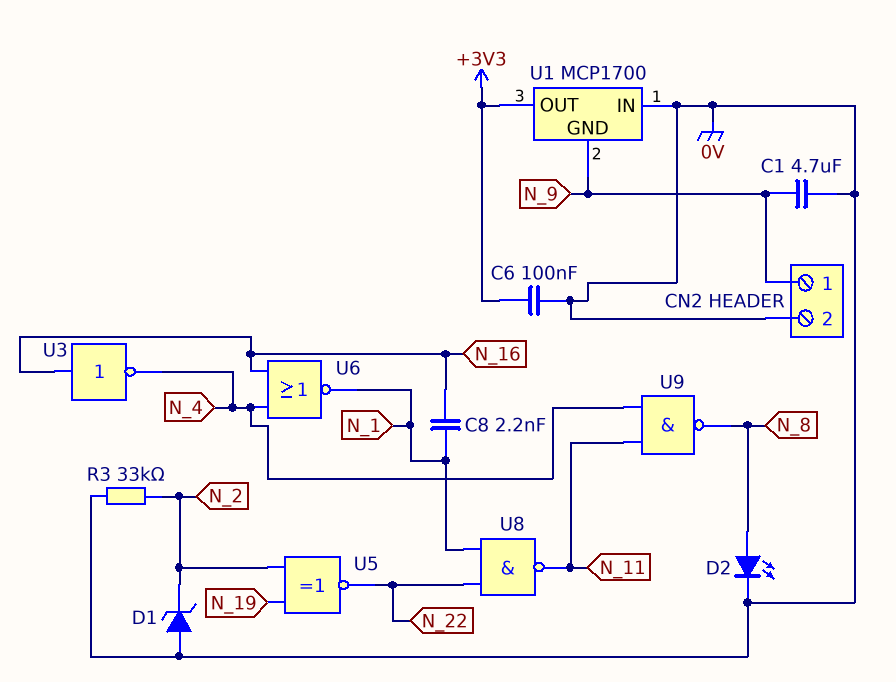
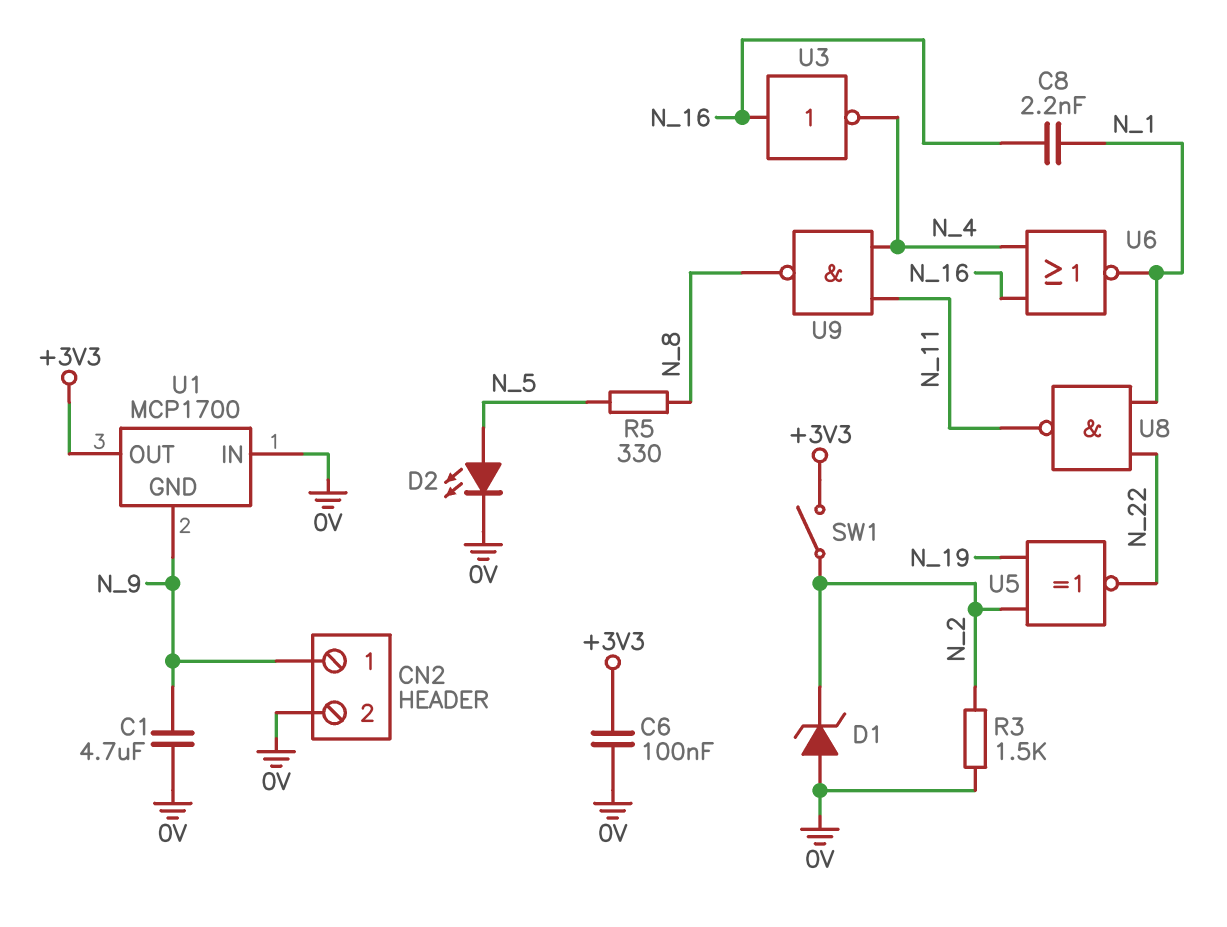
D2: LED (A N_8, K 0V) -> LED (A N_5, K 0V)
R3: 33k (0V, N_2) -> 1.5k (0V, N_2)
R5: none -> 330 (N_5, N_8)
SW1: none -> switch (+3V3, N_2)

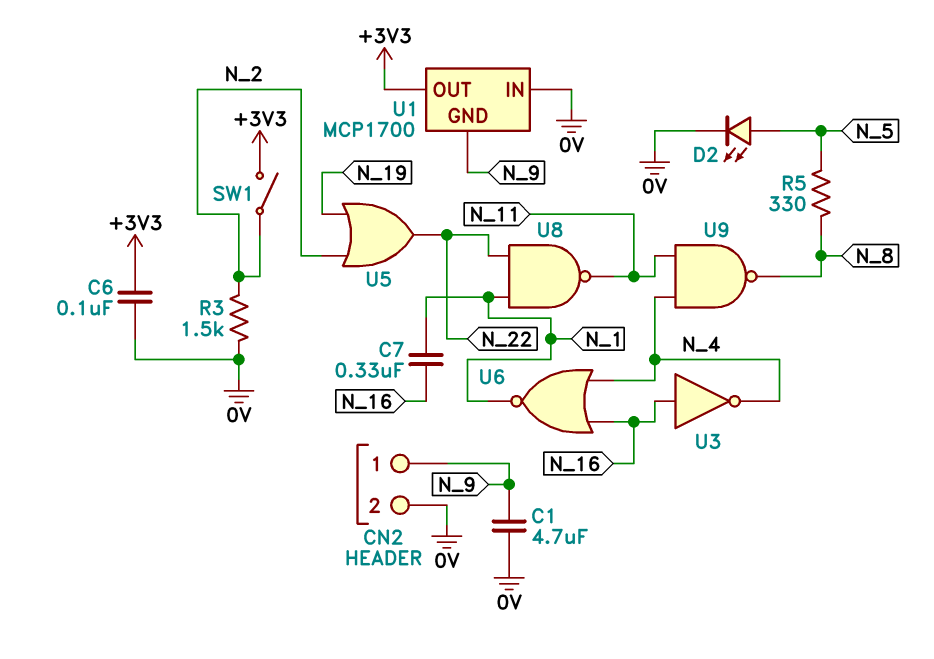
C7: none -> 330nF (N_1, N_16)
C8: 2.2nF (N_1, N_16) -> none
D1: zener (A 0V, K N_2) -> none
U5: XNOR (in N_2, in N_19, out N_22) -> OR (in N_2, in N_19, out N_22)

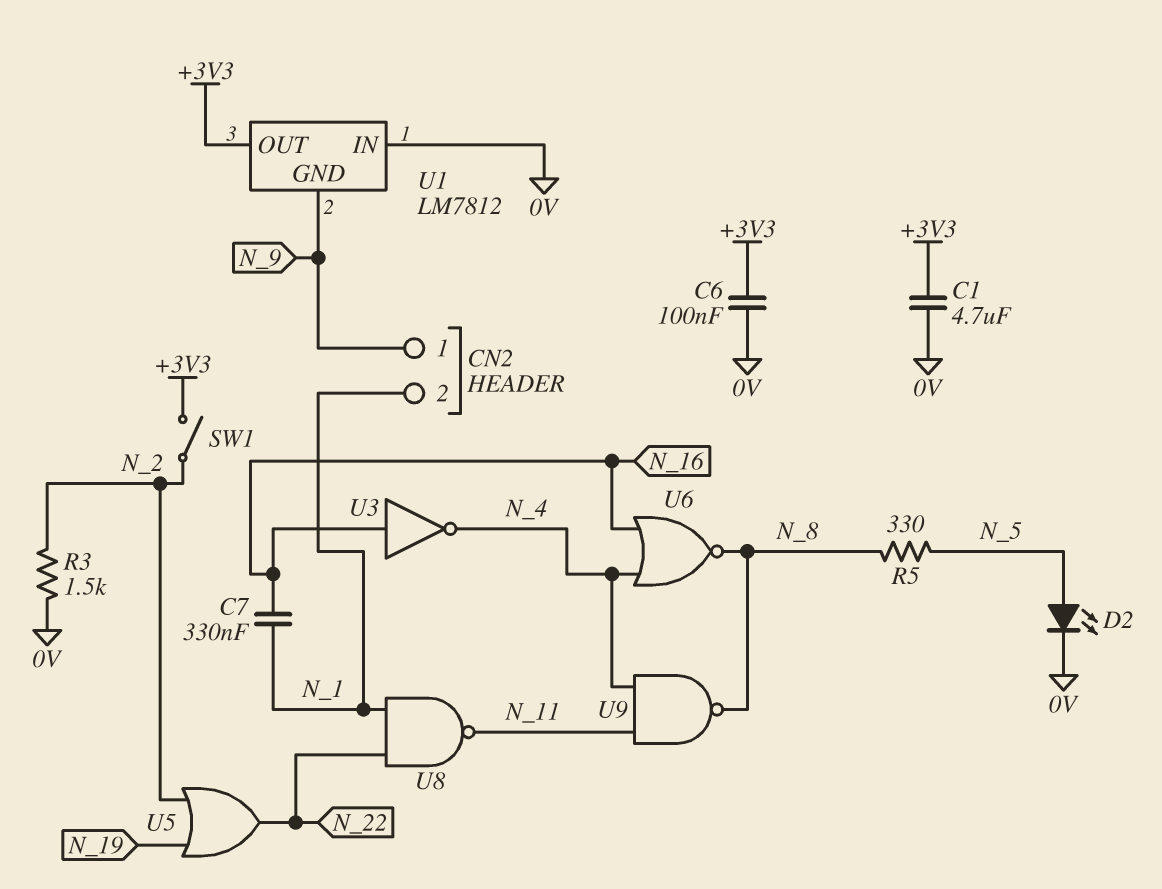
C1: 4.7uF (0V, N_9) -> 4.7uF (+3V3, 0V)
CN2 pin 2: 0V -> N_1
U1: MCP1700 -> LM7812
U6: NOR (in N_4, in N_16, out N_1) -> NOR (in N_4, in N_16, out N_8)

